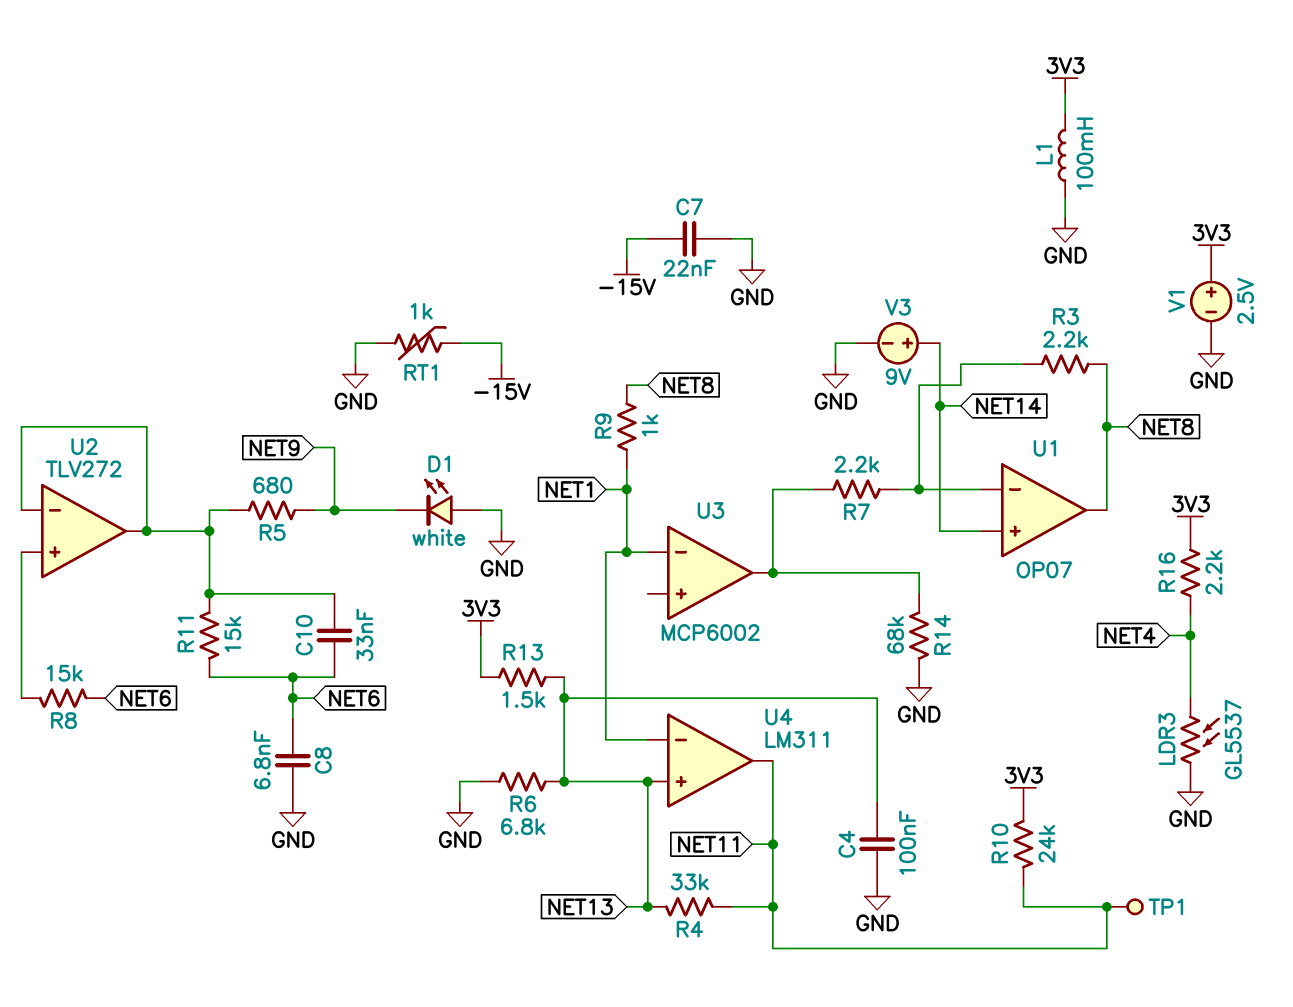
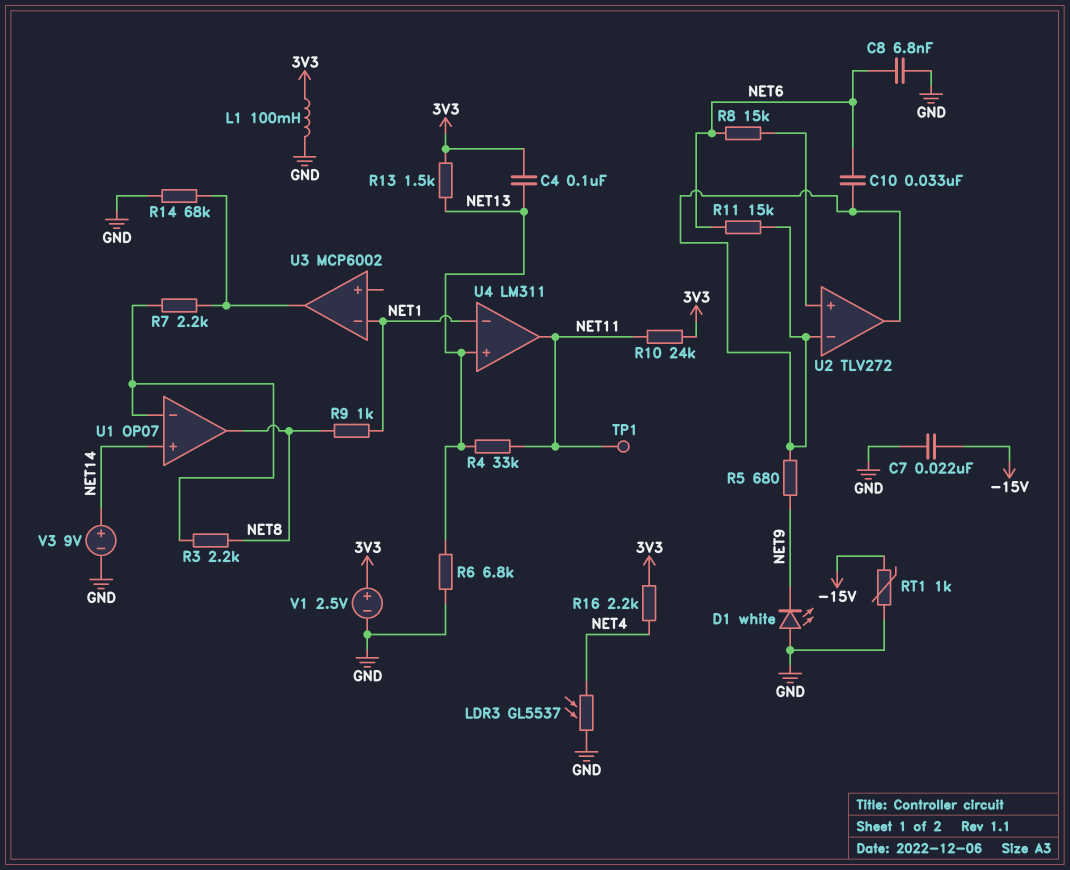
C4: 100nF (GND, NET13) -> 100nF (3V3, NET13)

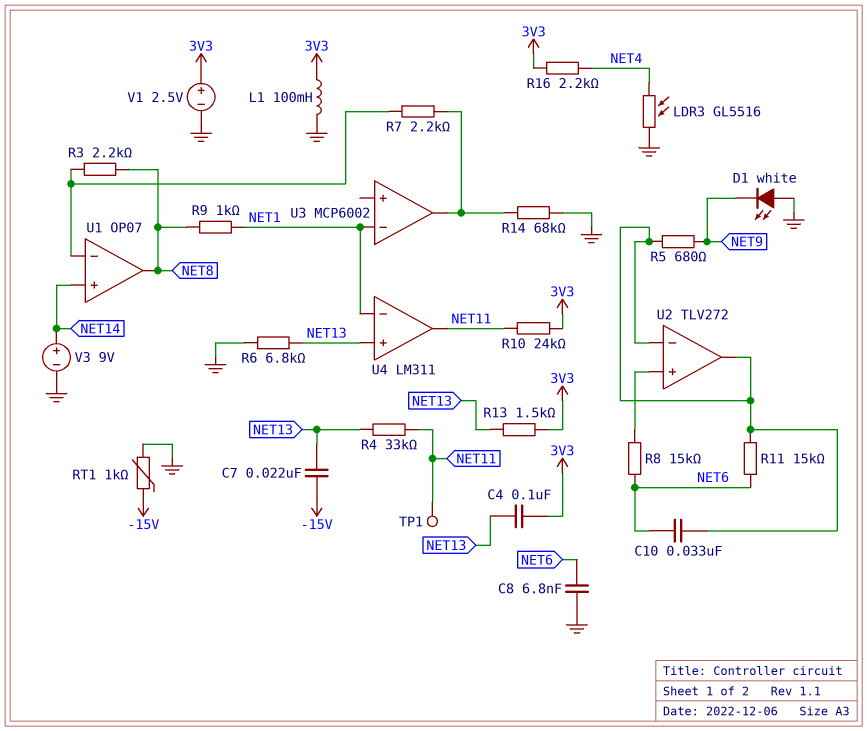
C7: 22nF (-15V, GND) -> 22nF (-15V, NET13)
LDR3: GL5537 (GND, NET4) -> GL5516 (GND, NET4)

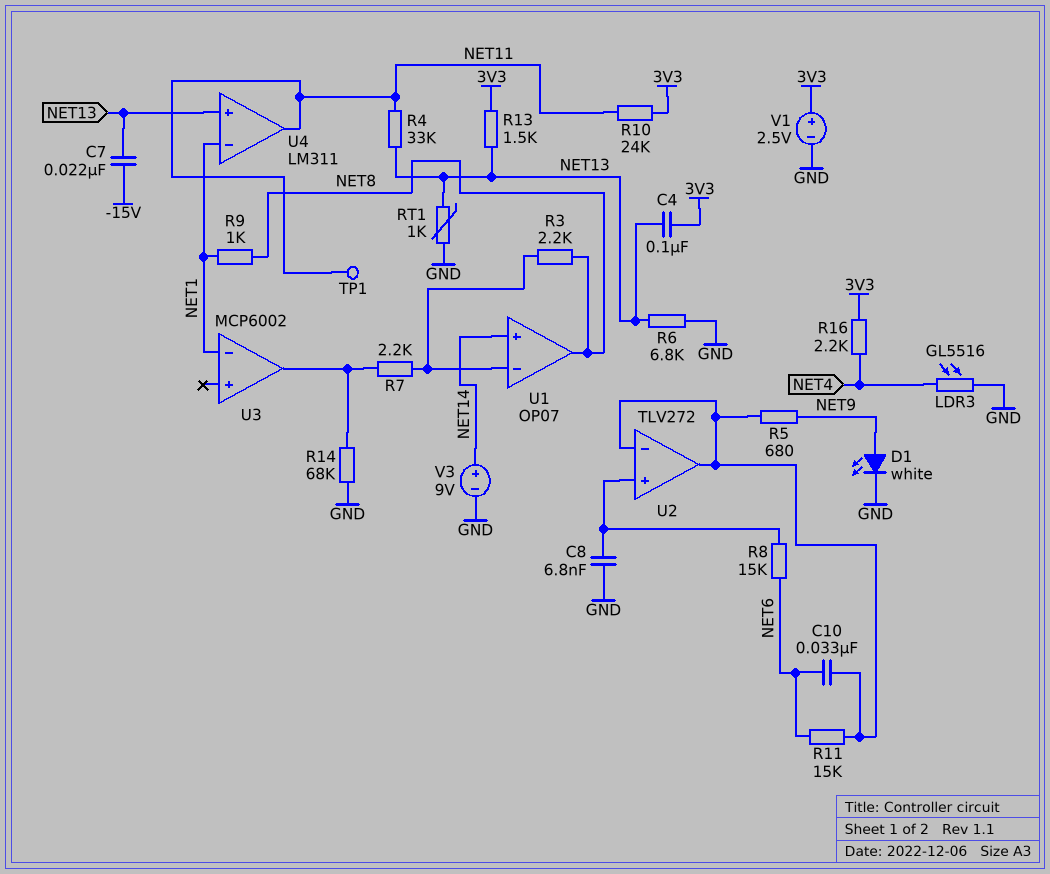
C8: 6.8nF (GND, NET6) -> 6.8nF (GND, U2/in+)
D1: LED white (A GND, K NET9) -> LED white (A NET9, K GND)
L1: 100mH (3V3, GND) -> none
RT1: 1k (-15V, GND) -> 1k (GND, NET13)

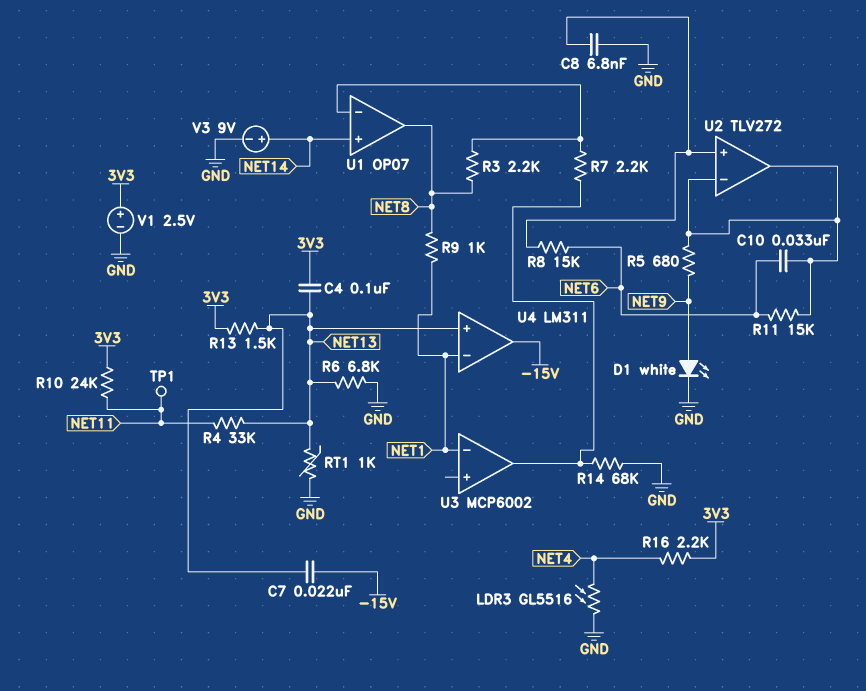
U4 pin out: NET11 -> -15V

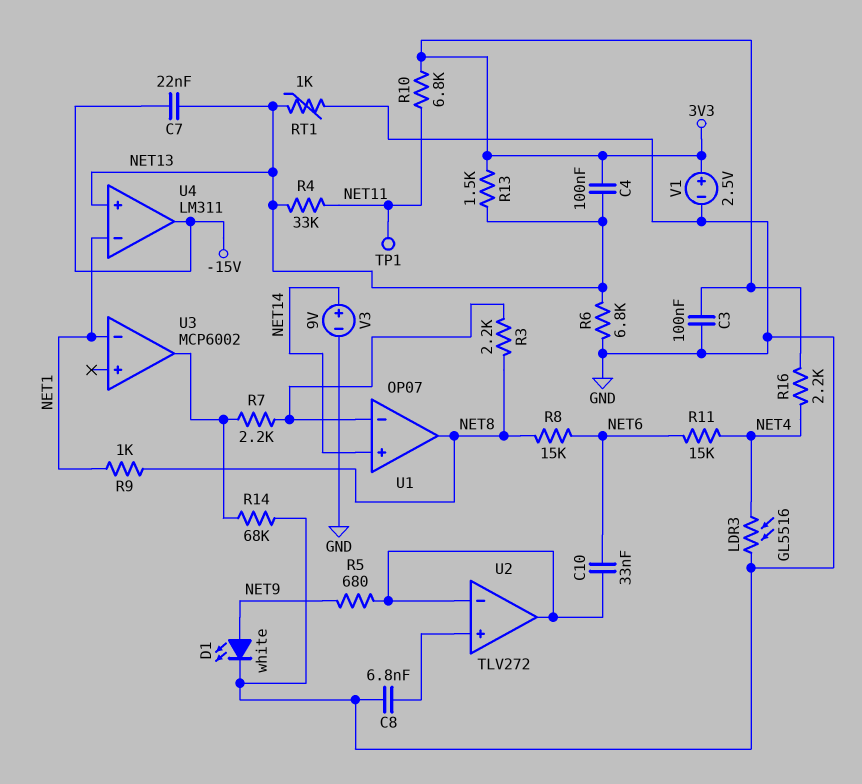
C3: none -> 100nF (3V3, GND)
R8: 15k (NET6, U2/in+) -> 15k (NET6, NET8)
R10: 24k (3V3, NET11) -> 6.8k (3V3, NET11)
R11: 15k (NET6, U2/in-) -> 15k (NET4, NET6)

